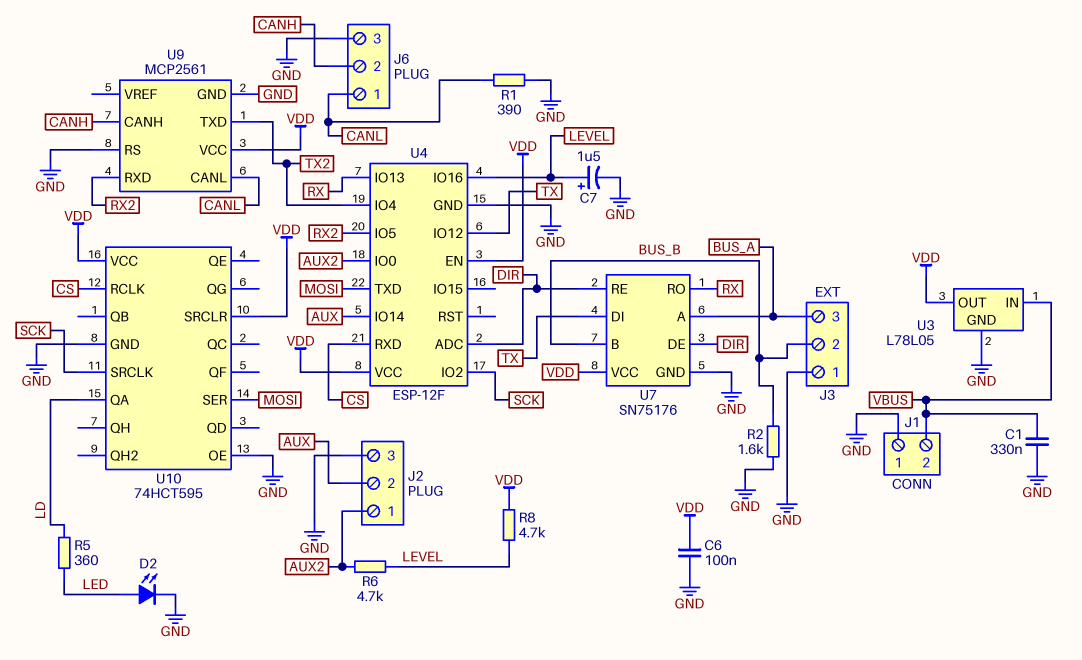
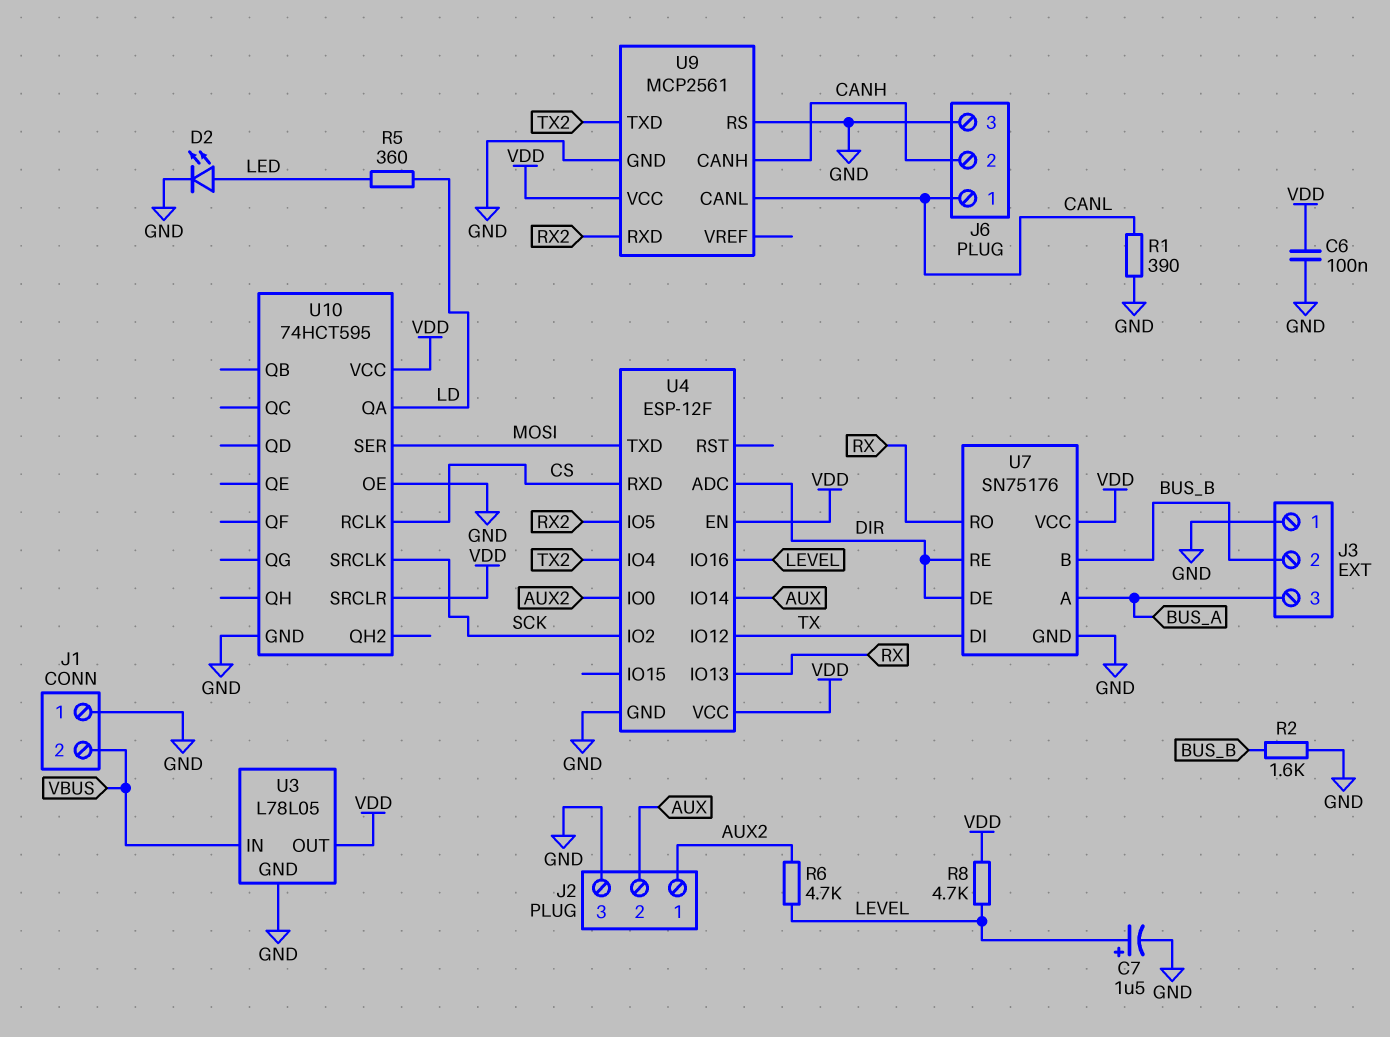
C1: 330nF (GND, VBUS) -> none

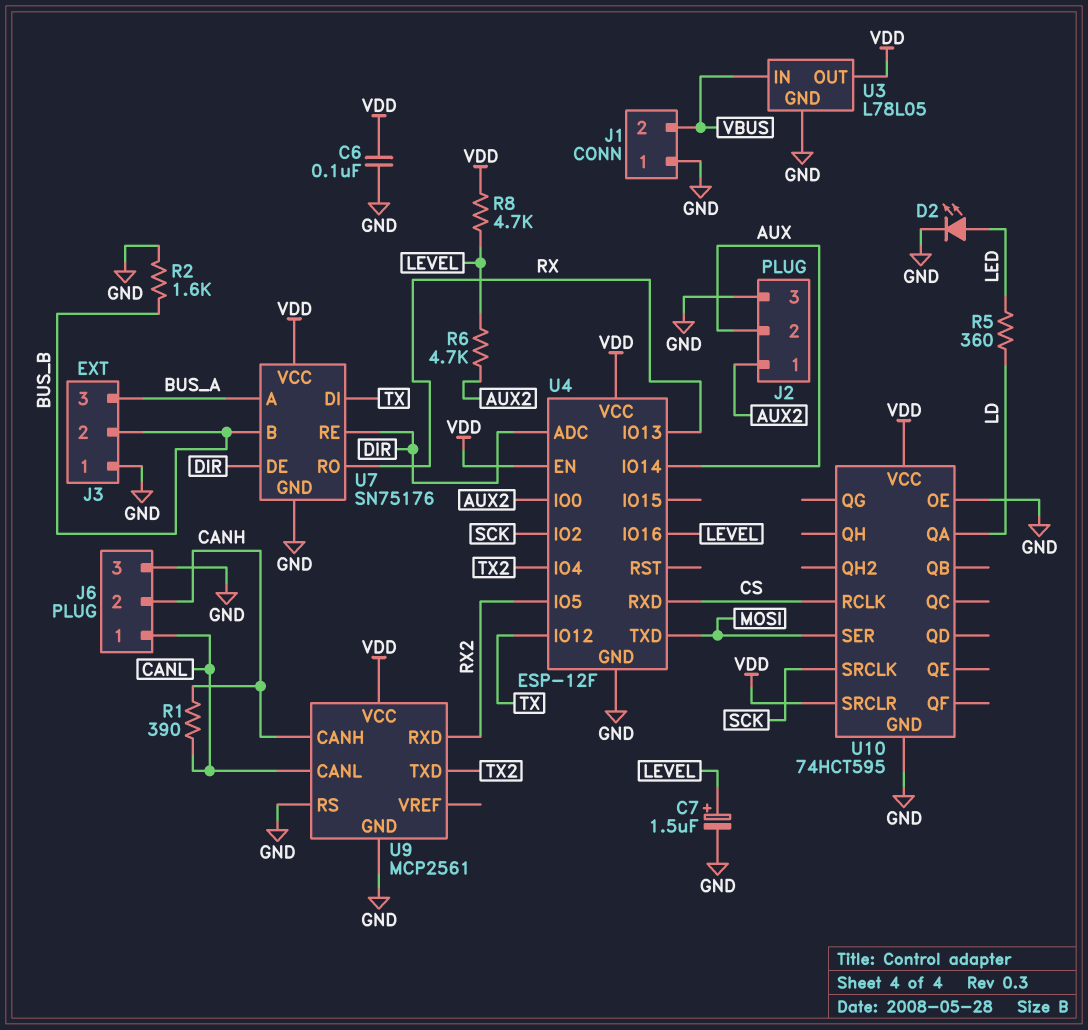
R1: 390 (CANL, GND) -> 390 (CANH, CANL)

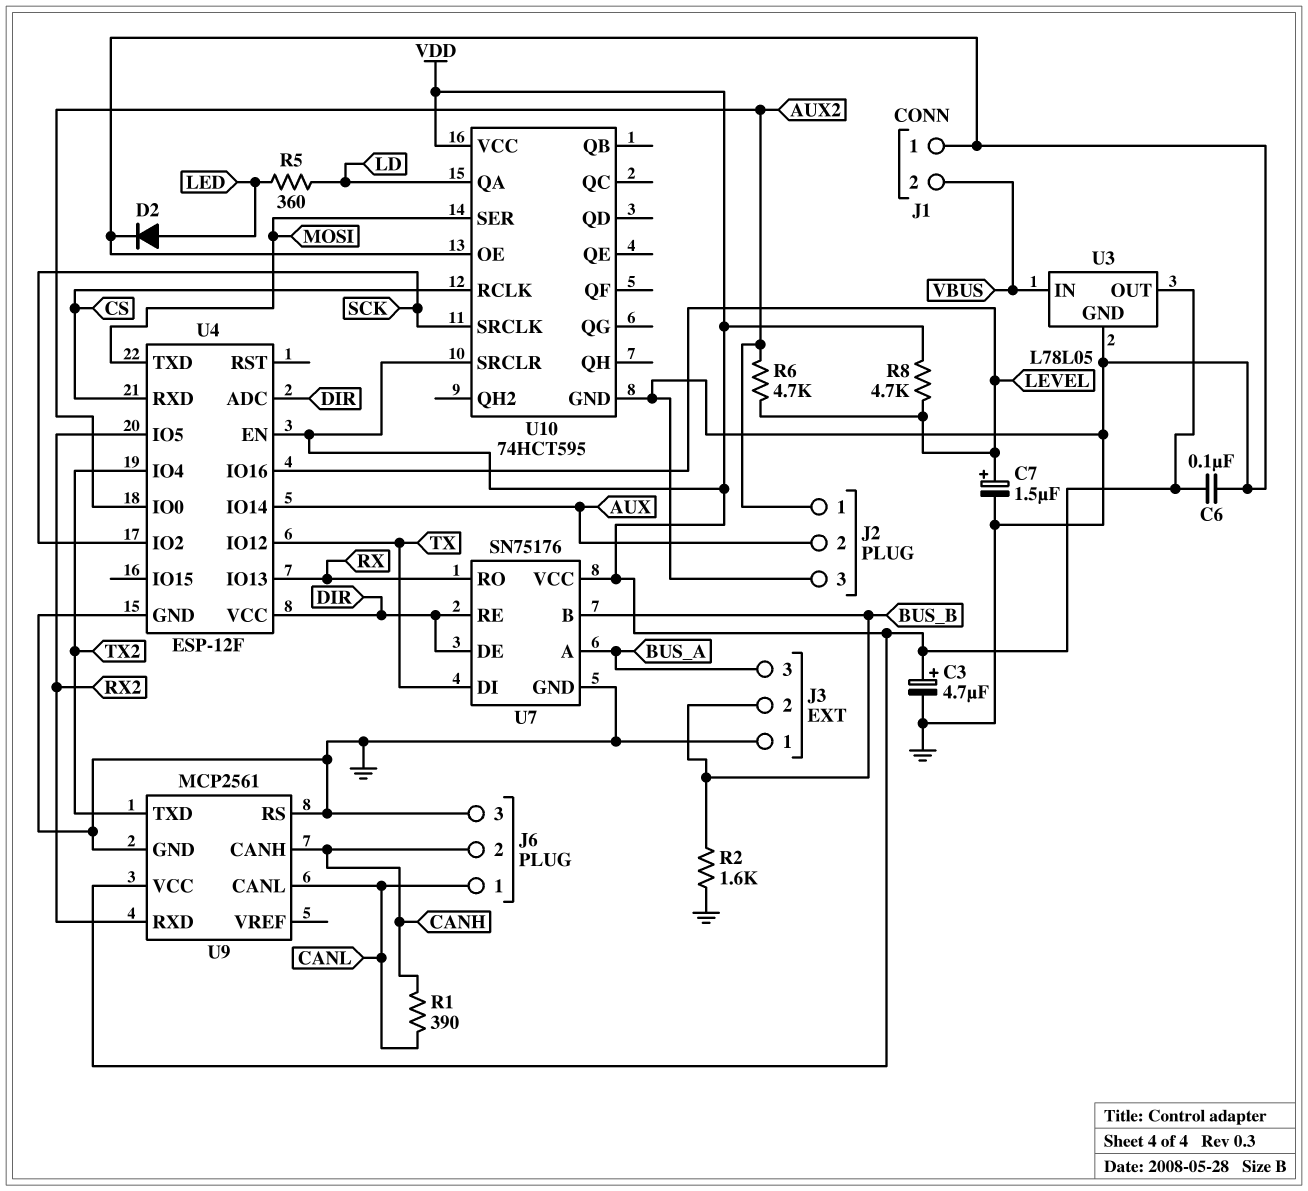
C3: none -> 4.7uF (plus VDD, minus GND)
D2: LED (A LED, K GND) -> diode (A LED, K GND)
U4 pin VCC: VDD -> DIR

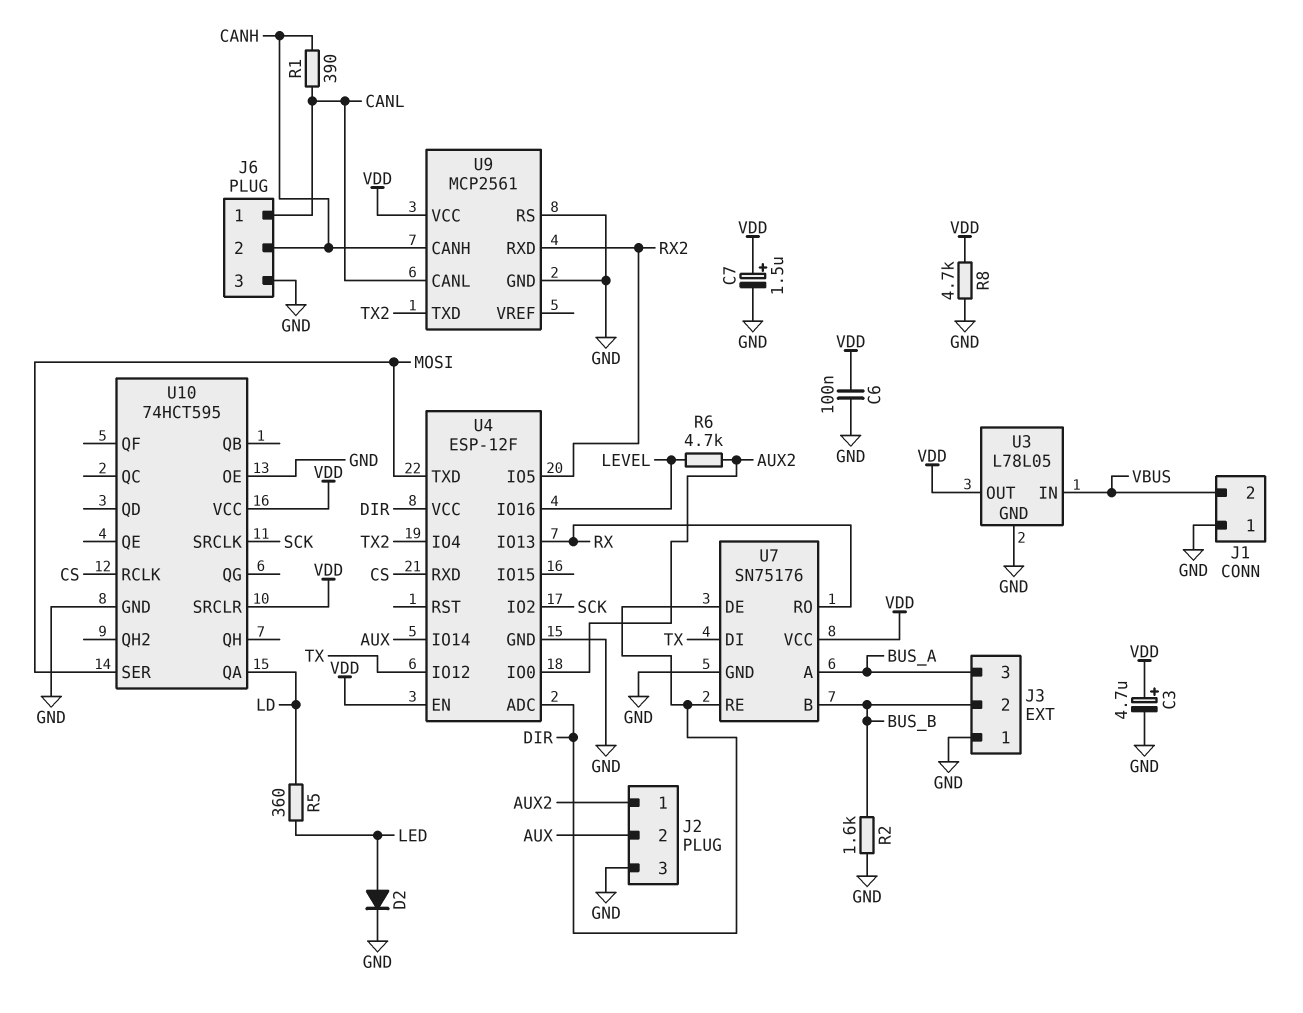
C7: 1.5uF (plus LEVEL, minus GND) -> 1.5uF (plus VDD, minus GND)
R8: 4.7k (LEVEL, VDD) -> 4.7k (GND, VDD)

